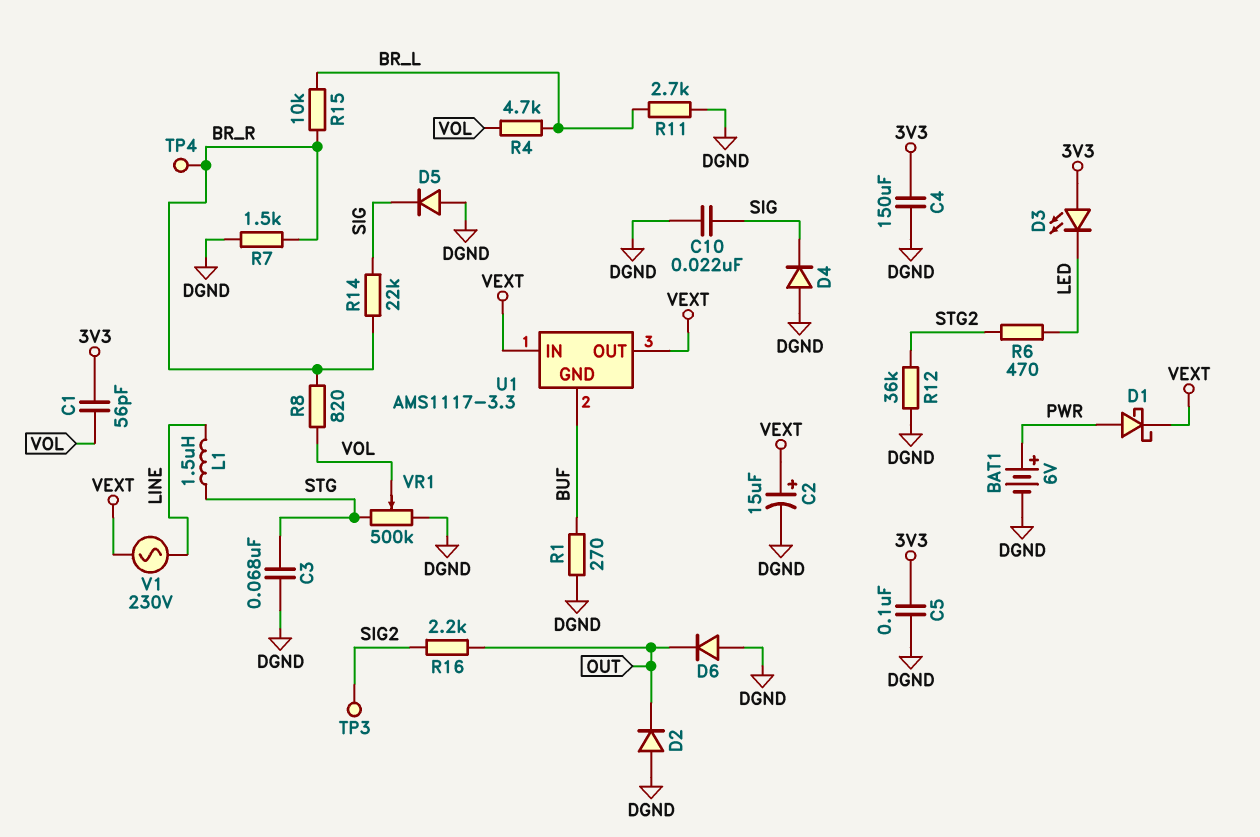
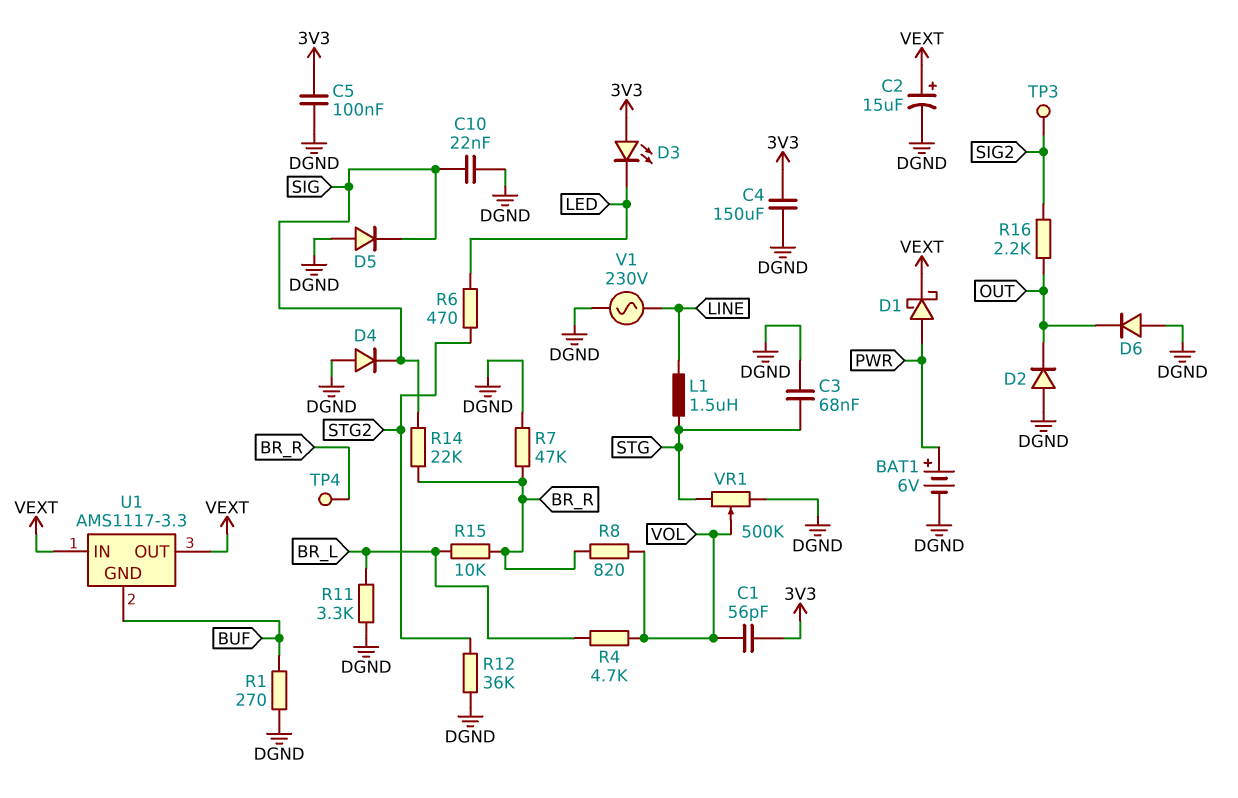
R7: 1.5k (BR_R, DGND) -> 47k (BR_R, DGND)
R11: 2.7k (BR_L, DGND) -> 3.3k (BR_L, DGND)
V1: AC 230V (LINE, VEXT) -> AC 230V (DGND, LINE)

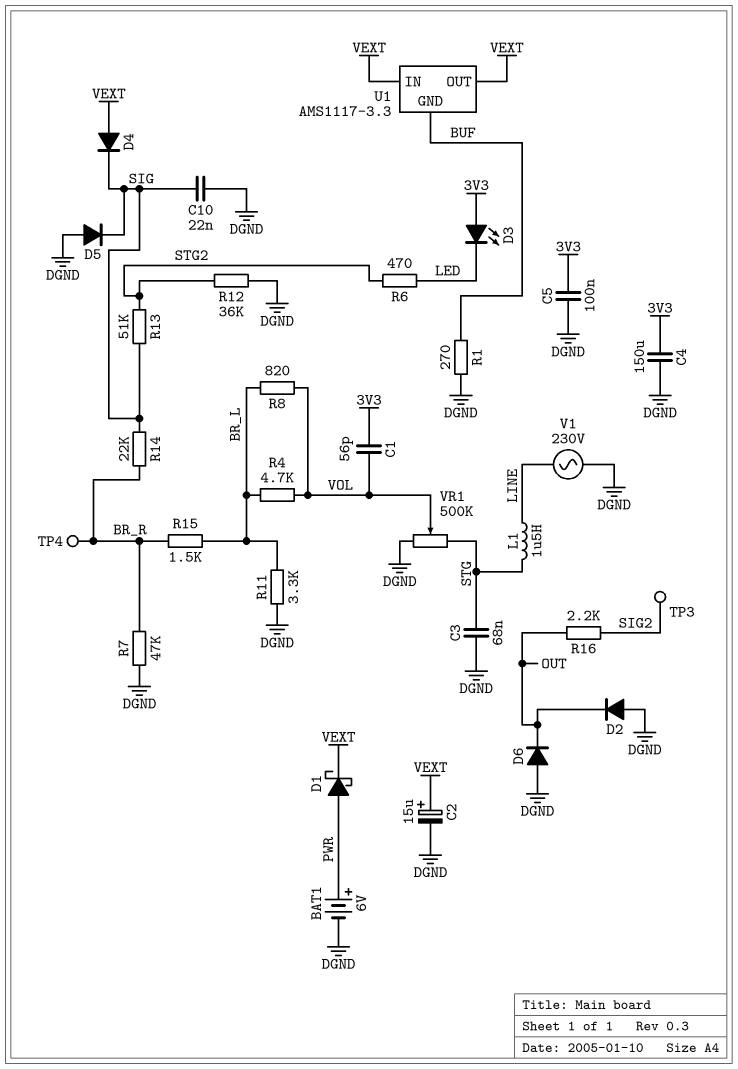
D4: diode (A DGND, K SIG) -> diode (A VEXT, K SIG)
R8: 820 (BR_R, VOL) -> 820 (BR_L, VOL)
R13: none -> 51k (SIG, STG2)
R15: 10k (BR_L, BR_R) -> 1.5k (BR_L, BR_R)

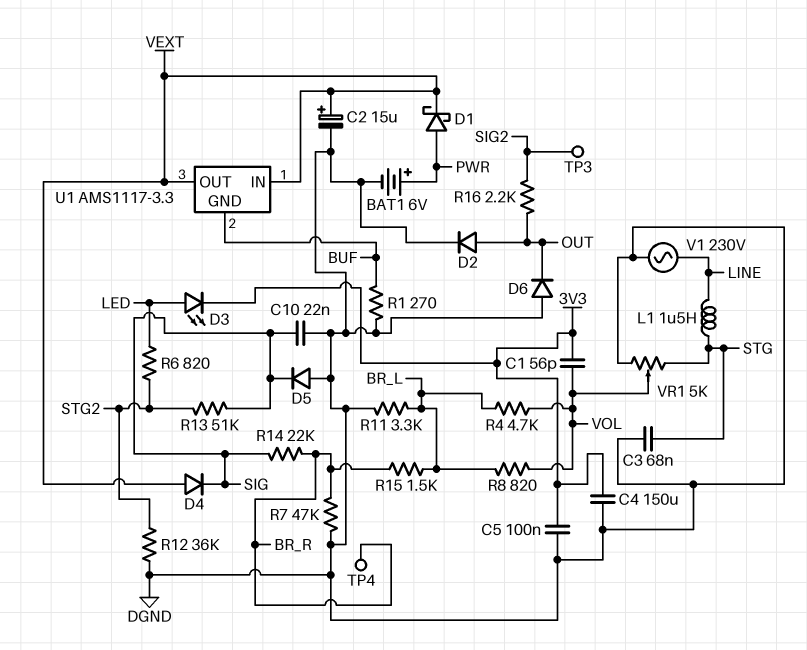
D2: diode (A DGND, K OUT) -> diode (A OUT, K DGND)
D3: LED (A 3V3, K LED) -> LED (A LED, K 3V3)
R6: 470 (LED, STG2) -> 820 (LED, STG2)
VR1: 500k (DGND, STG, wiper VOL) -> 5k (DGND, STG, wiper VOL)

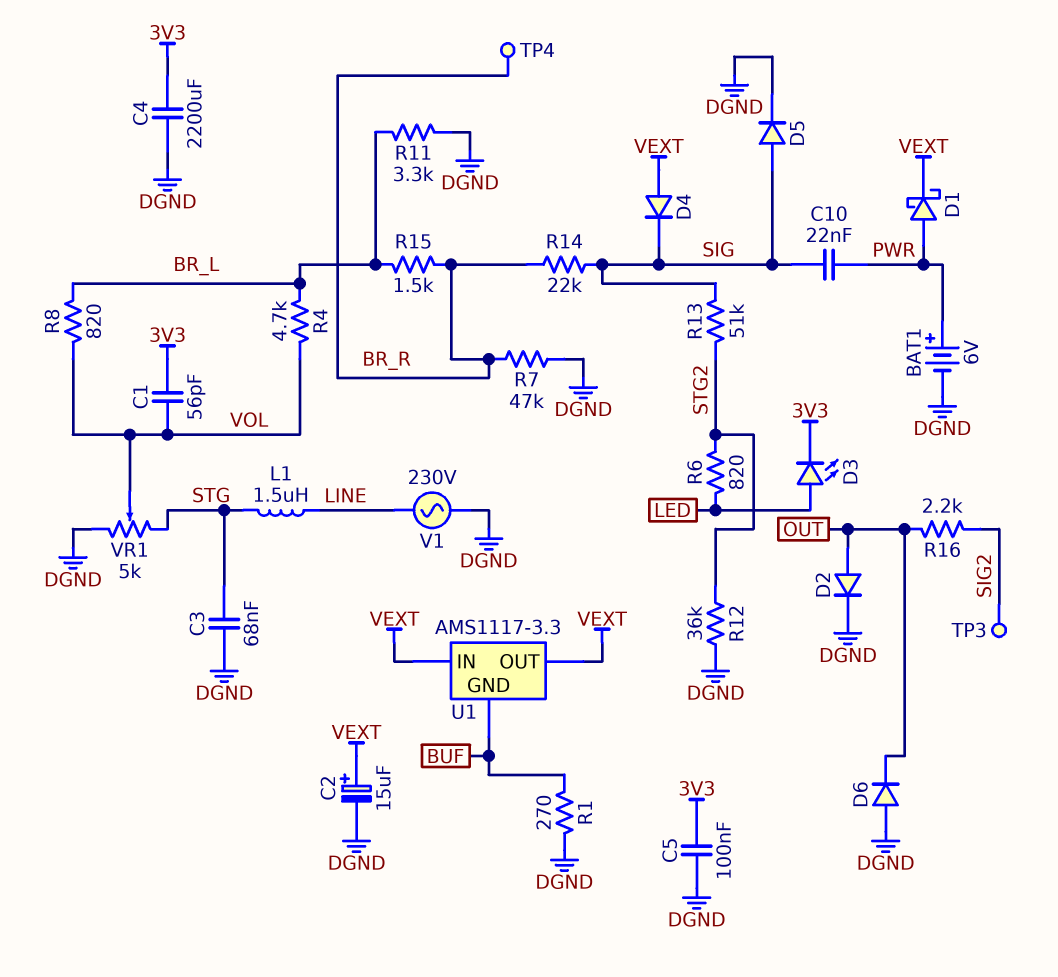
C4: 150uF (3V3, DGND) -> 2200uF (3V3, DGND)
C10: 22nF (DGND, SIG) -> 22nF (PWR, SIG)
D5: diode (A DGND, K SIG) -> diode (A SIG, K DGND)

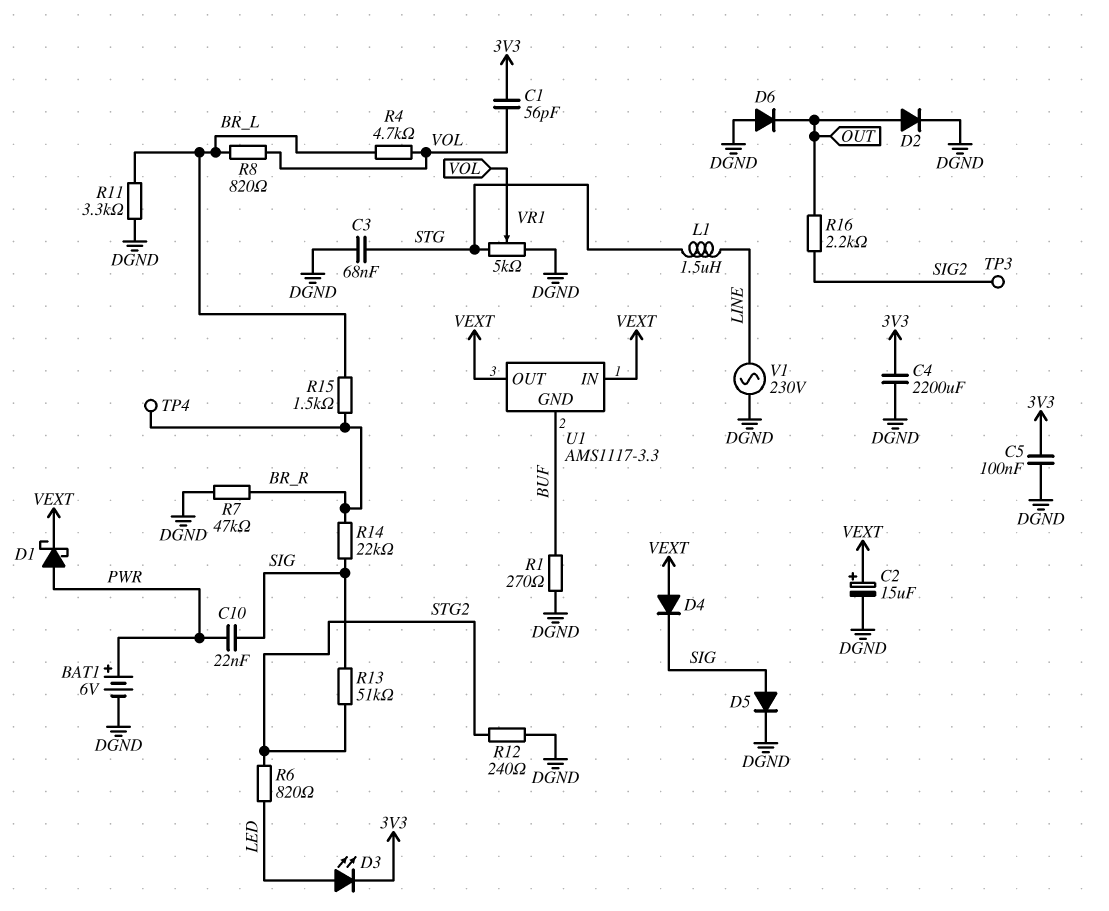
R12: 36k (DGND, STG2) -> 240 (DGND, STG2)

